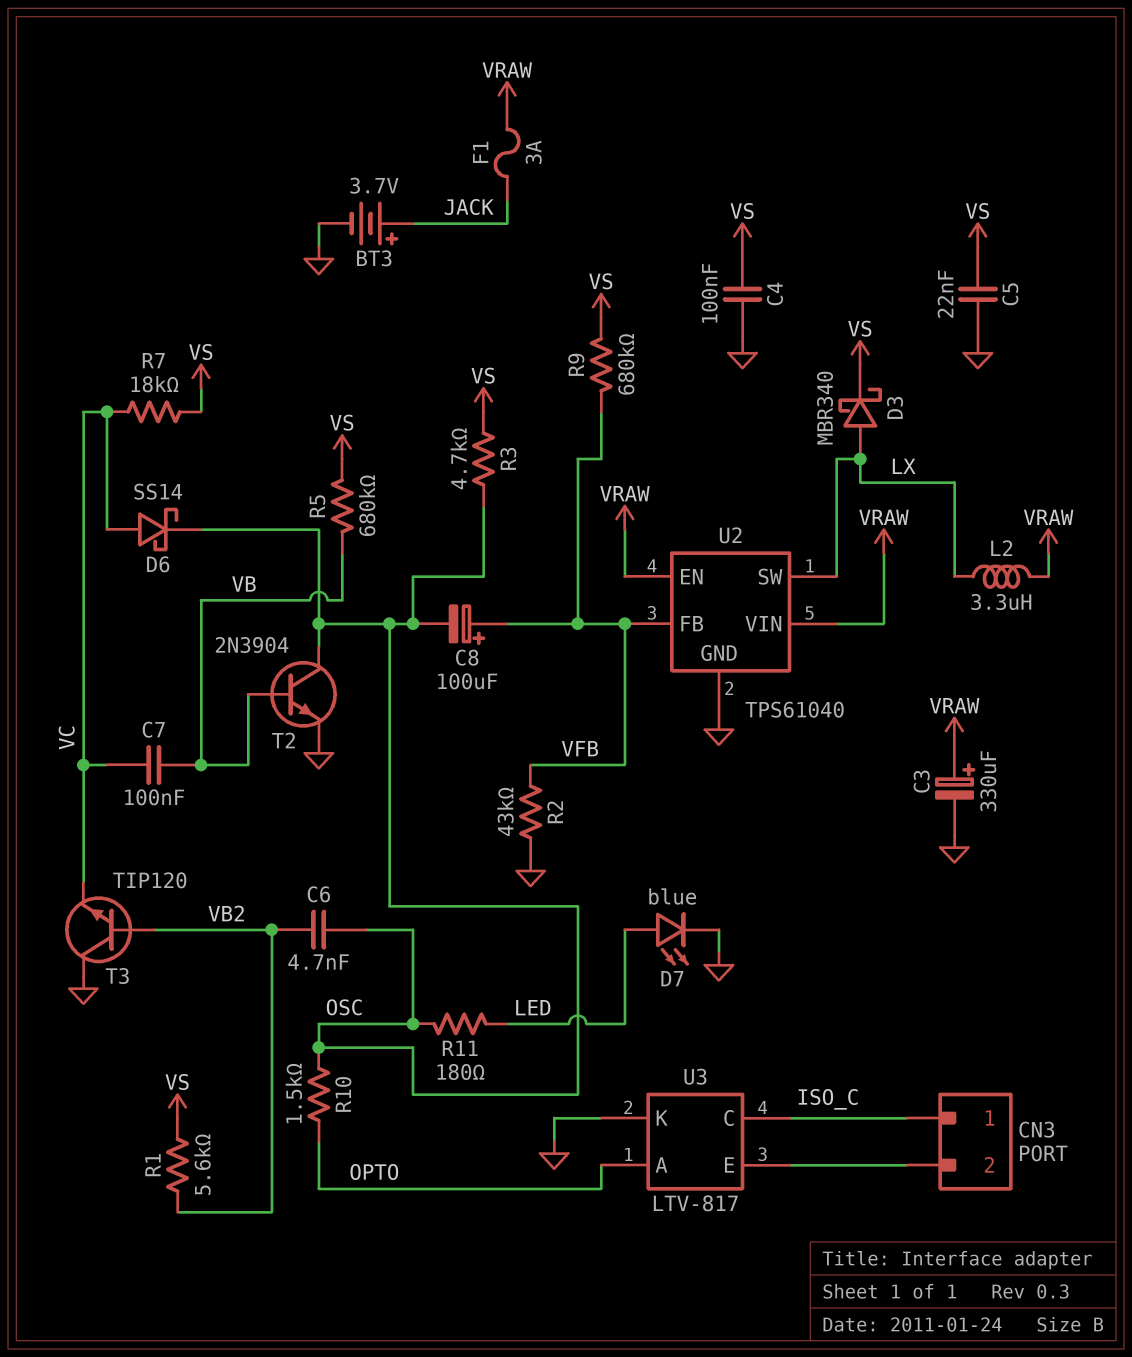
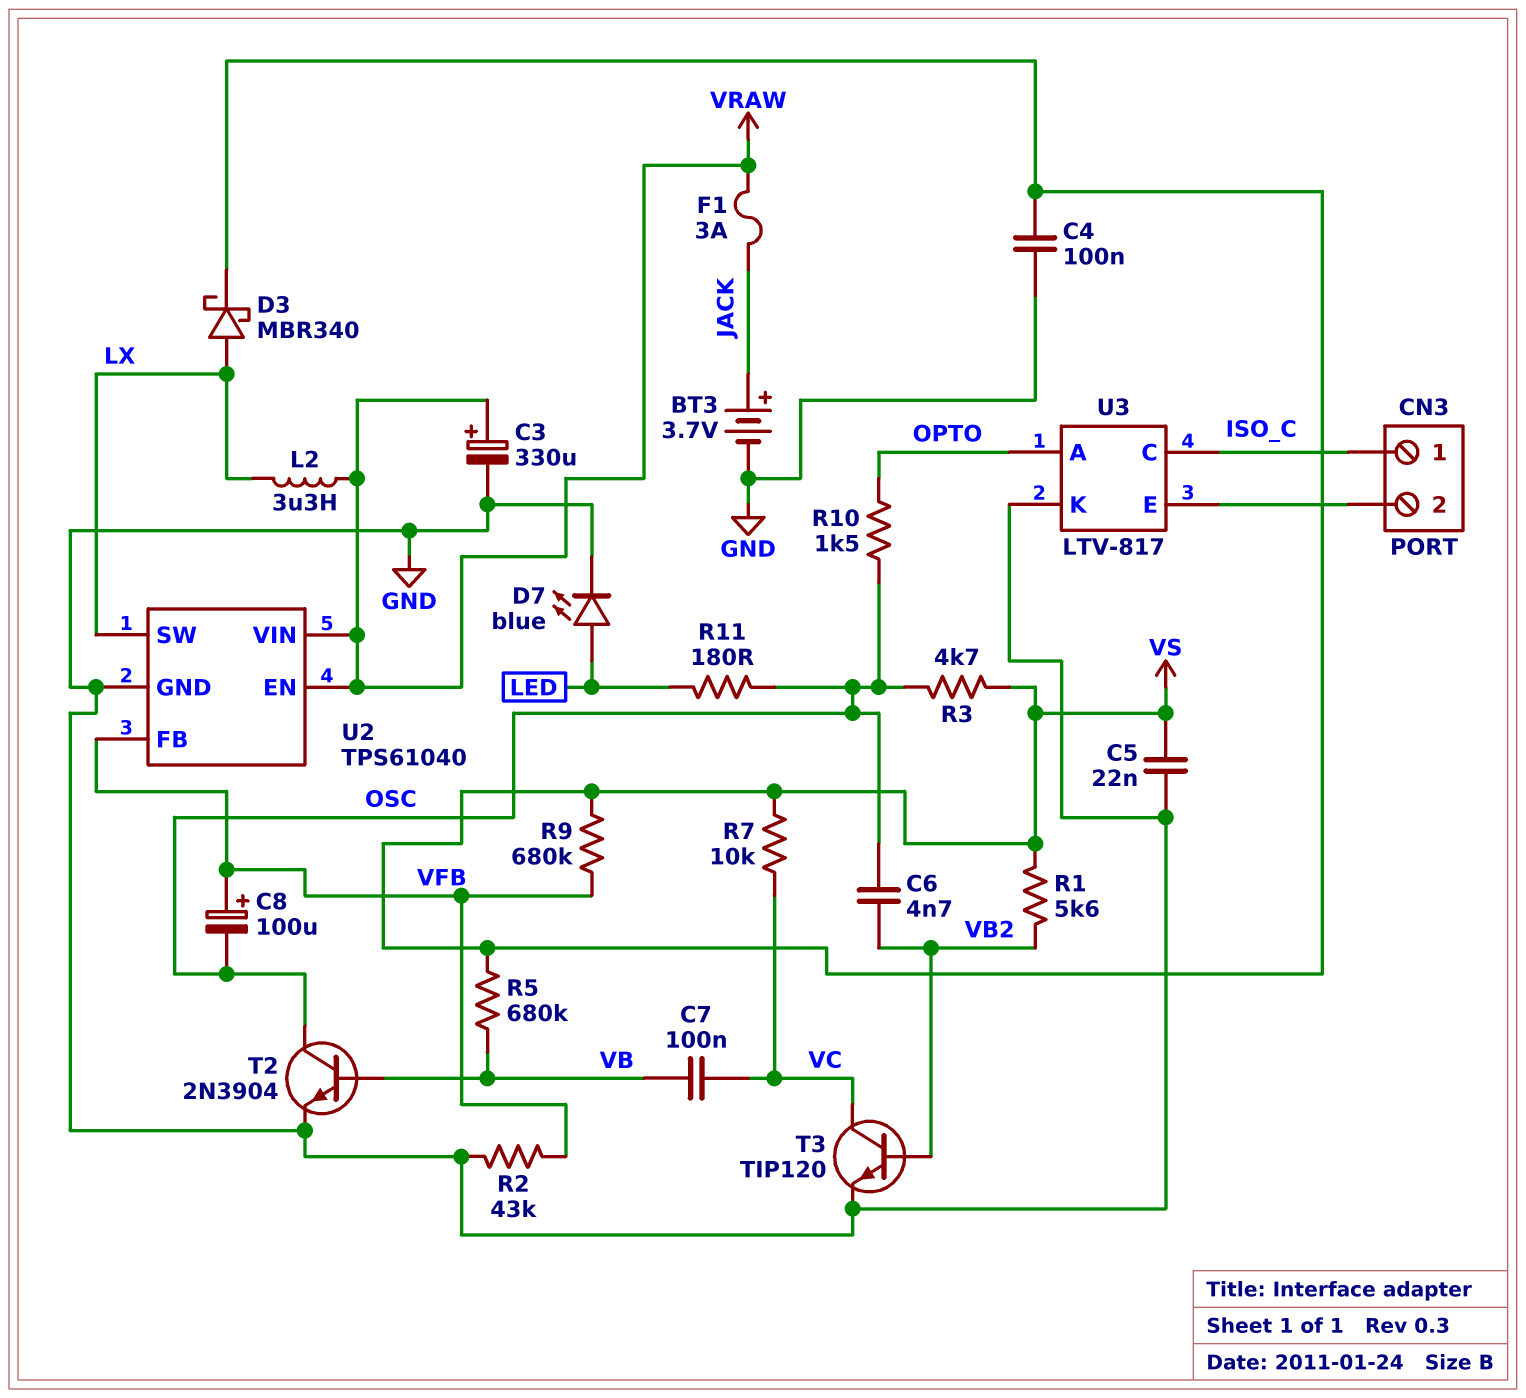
D6: schottky SS14 (A VC, K OSC) -> none
R7: 18k (VC, VS) -> 10k (VC, VS)
T3: NPN TIP120 (B VB2, C GND, E VC) -> NPN TIP120 (B VB2, C VC, E GND)

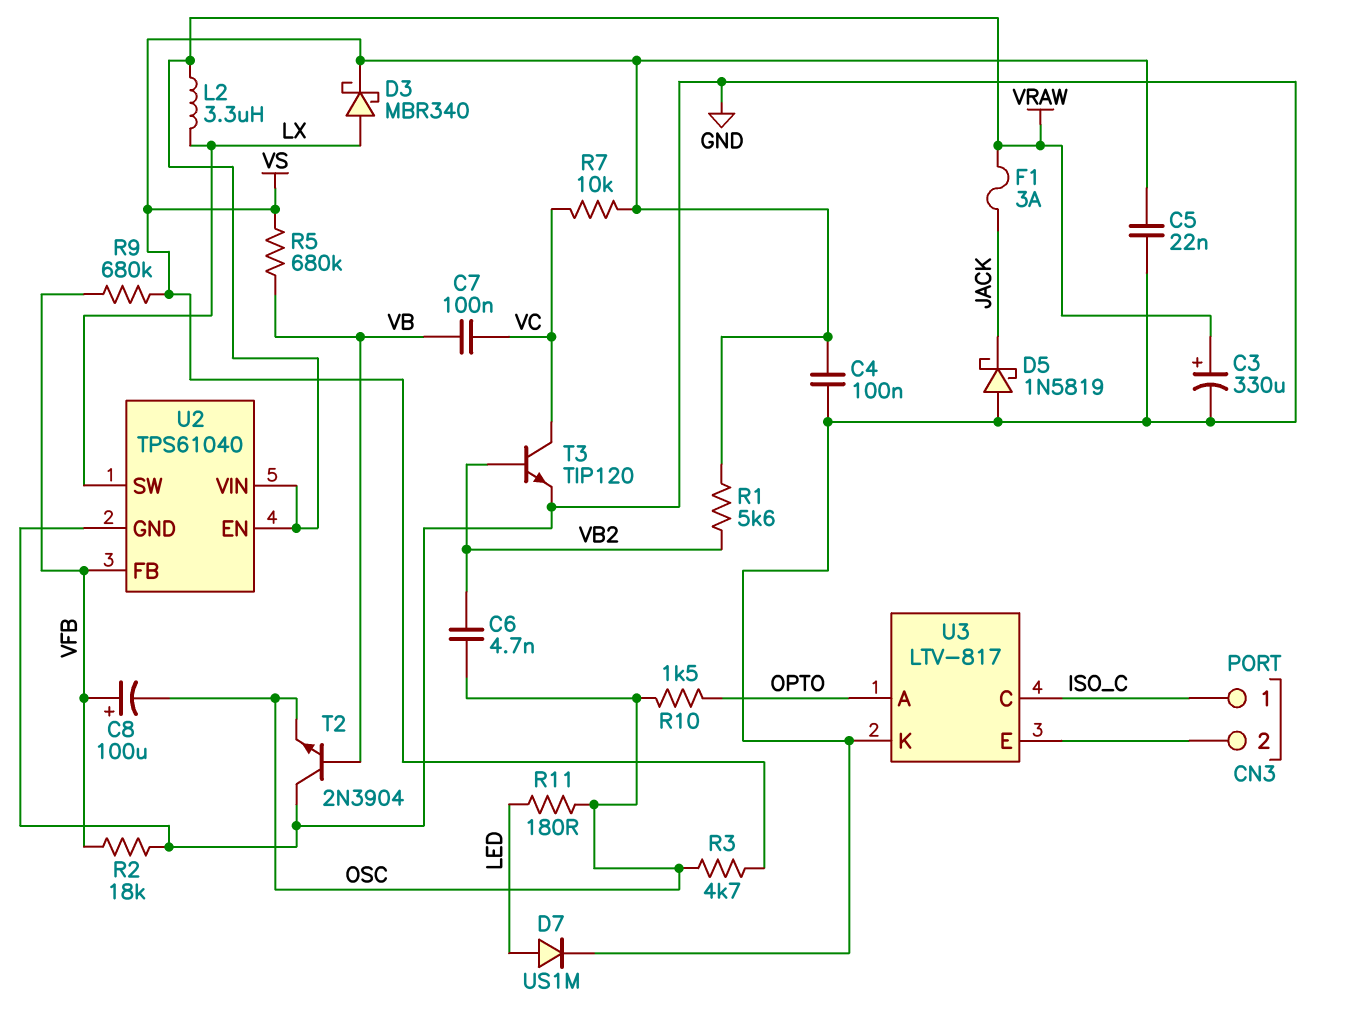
BT3: 3.7V (plus JACK, minus GND) -> none
D5: none -> schottky 1N5819 (A GND, K JACK)
D7: LED blue (A LED, K GND) -> diode US1M (A LED, K GND)
R2: 43k (GND, VFB) -> 18k (GND, VFB)
T2: NPN 2N3904 (B VB, C OSC, E GND) -> NPN 2N3904 (B VB, C GND, E OSC)

